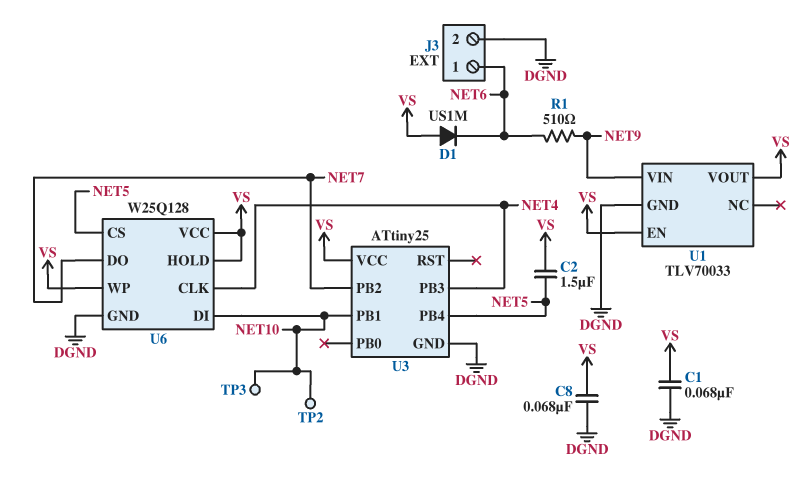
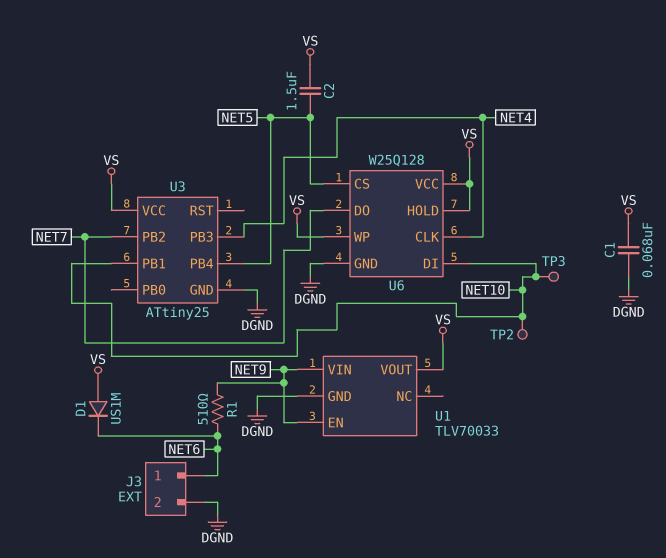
C8: 68nF (DGND, VS) -> none
U1 pin EN: VS -> NET9

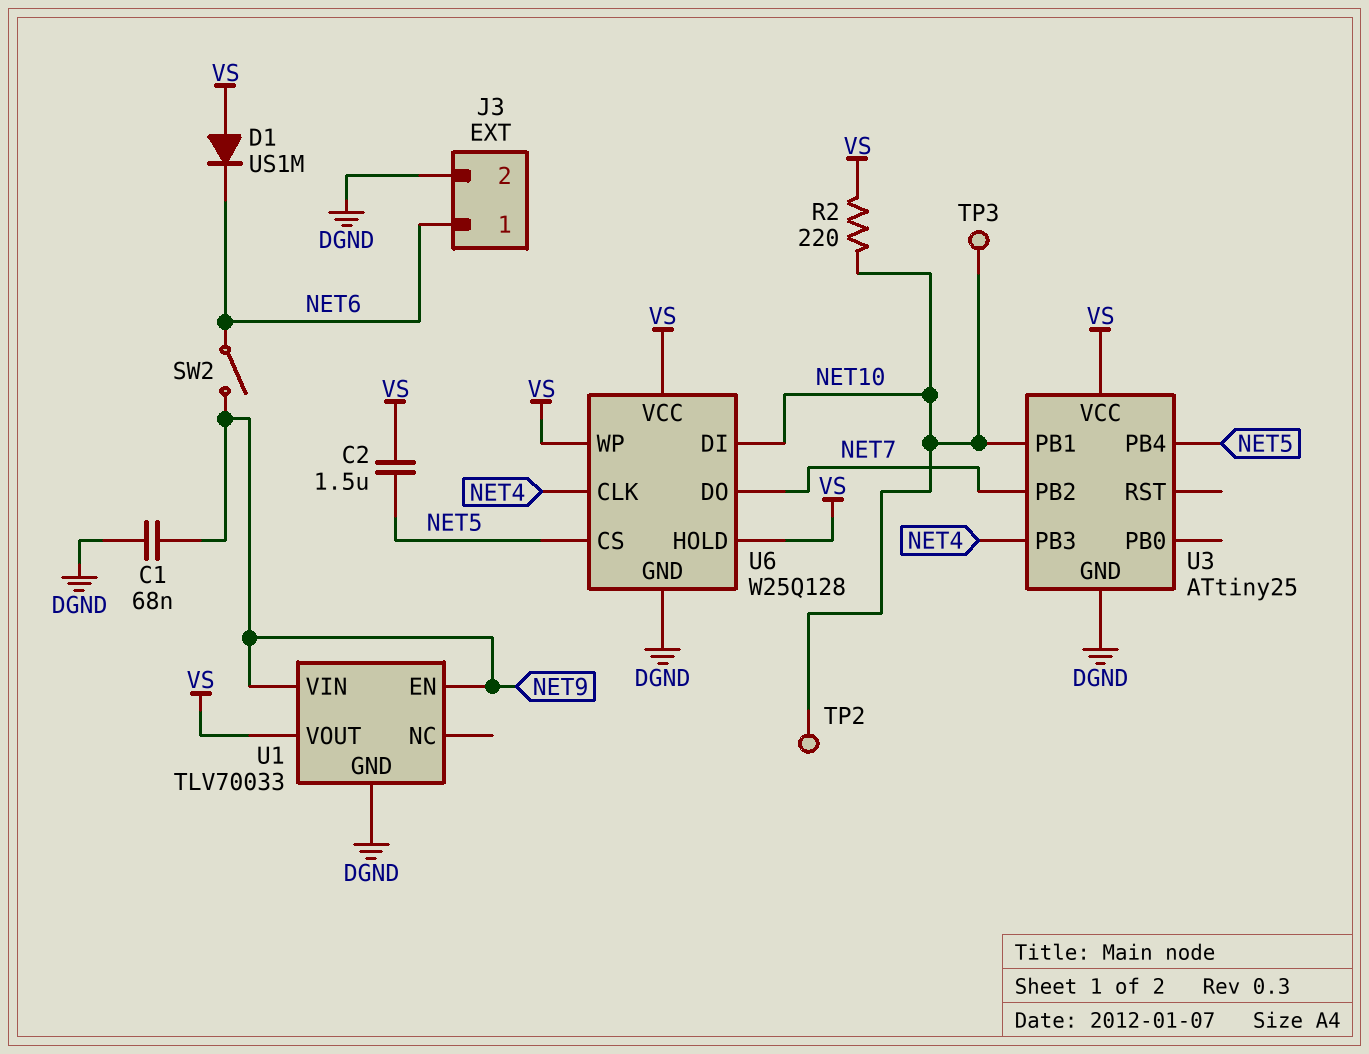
C1: 68nF (DGND, VS) -> 68nF (DGND, NET9)
R1: 510 (NET6, NET9) -> none
R2: none -> 220 (NET10, VS)
SW2: none -> switch (NET6, NET9)

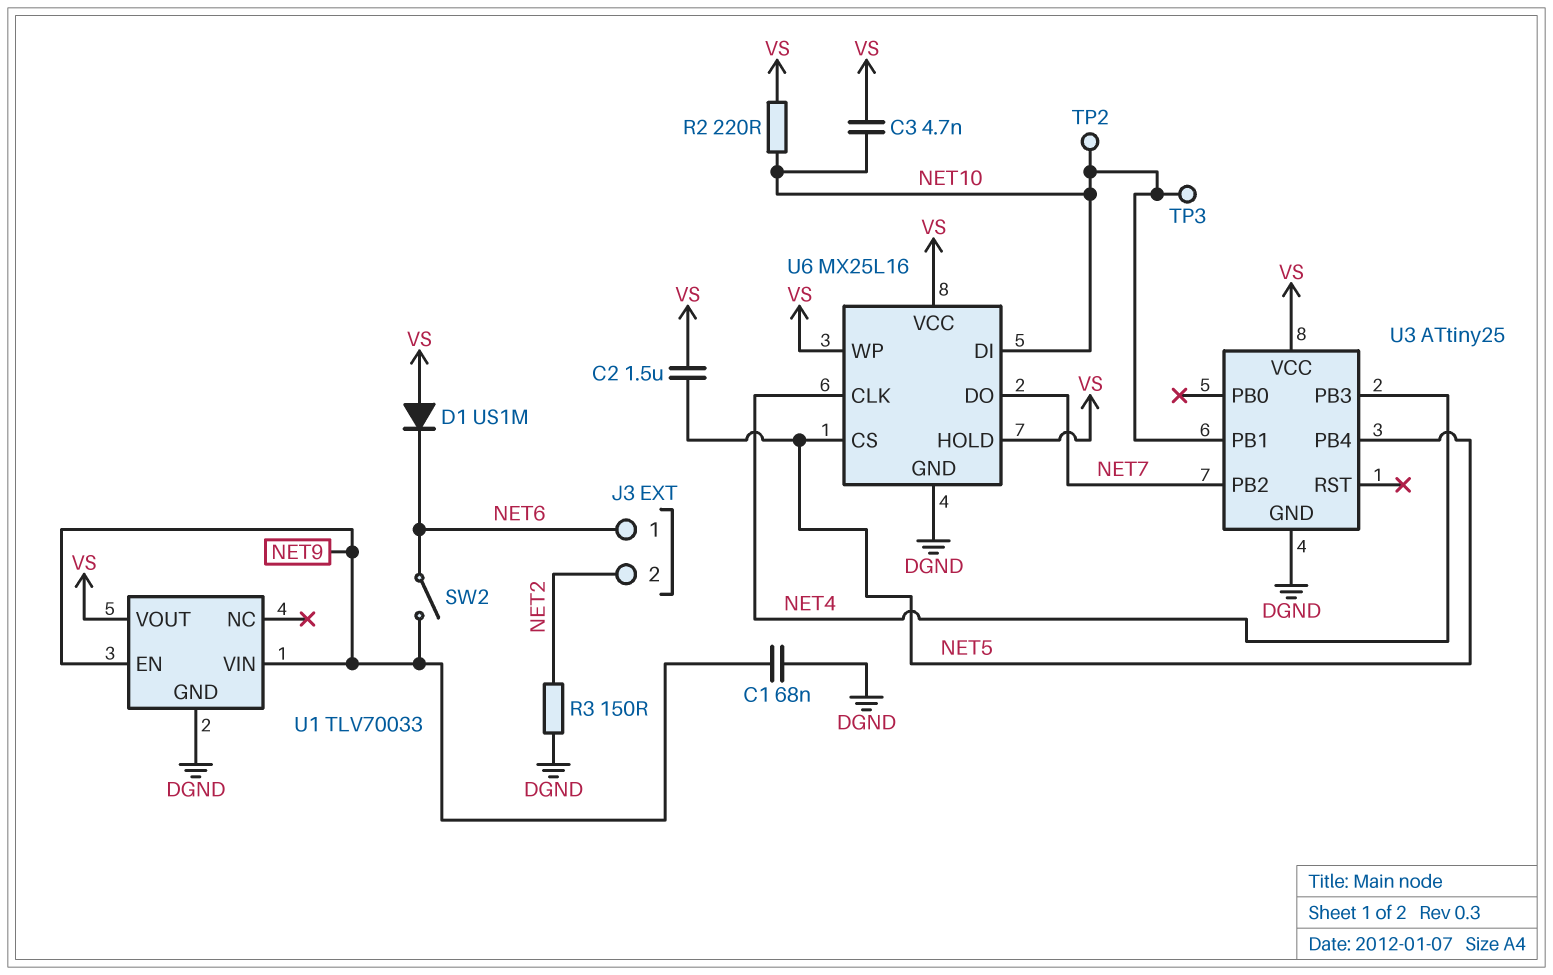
C3: none -> 4.7nF (NET10, VS)
J3 pin 2: DGND -> NET2
R3: none -> 150 (DGND, NET2)
U6: W25Q128 -> MX25L16

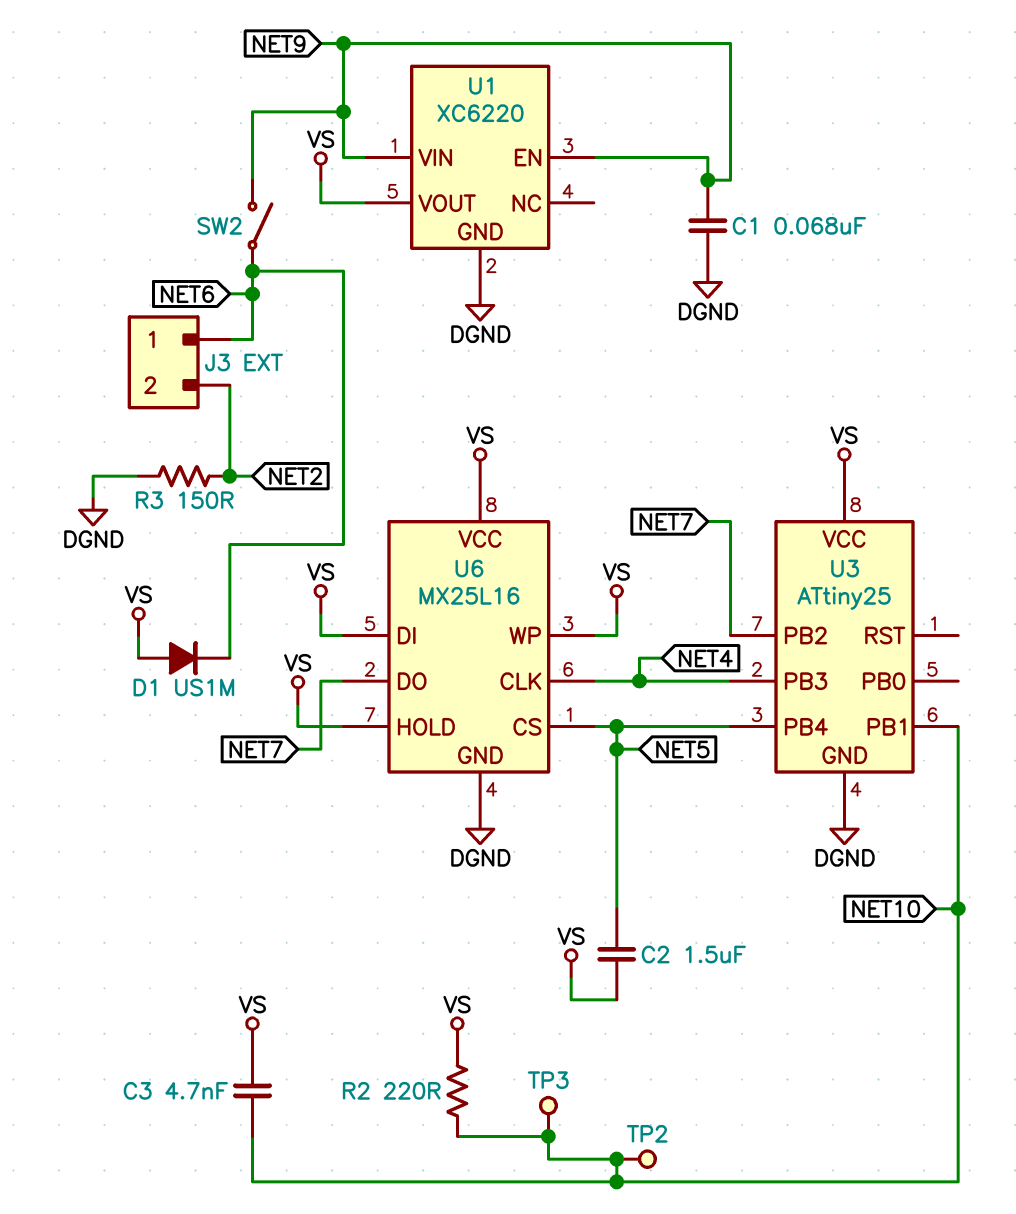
U1: TLV70033 -> XC6220
U6 pin DI: NET10 -> VS

